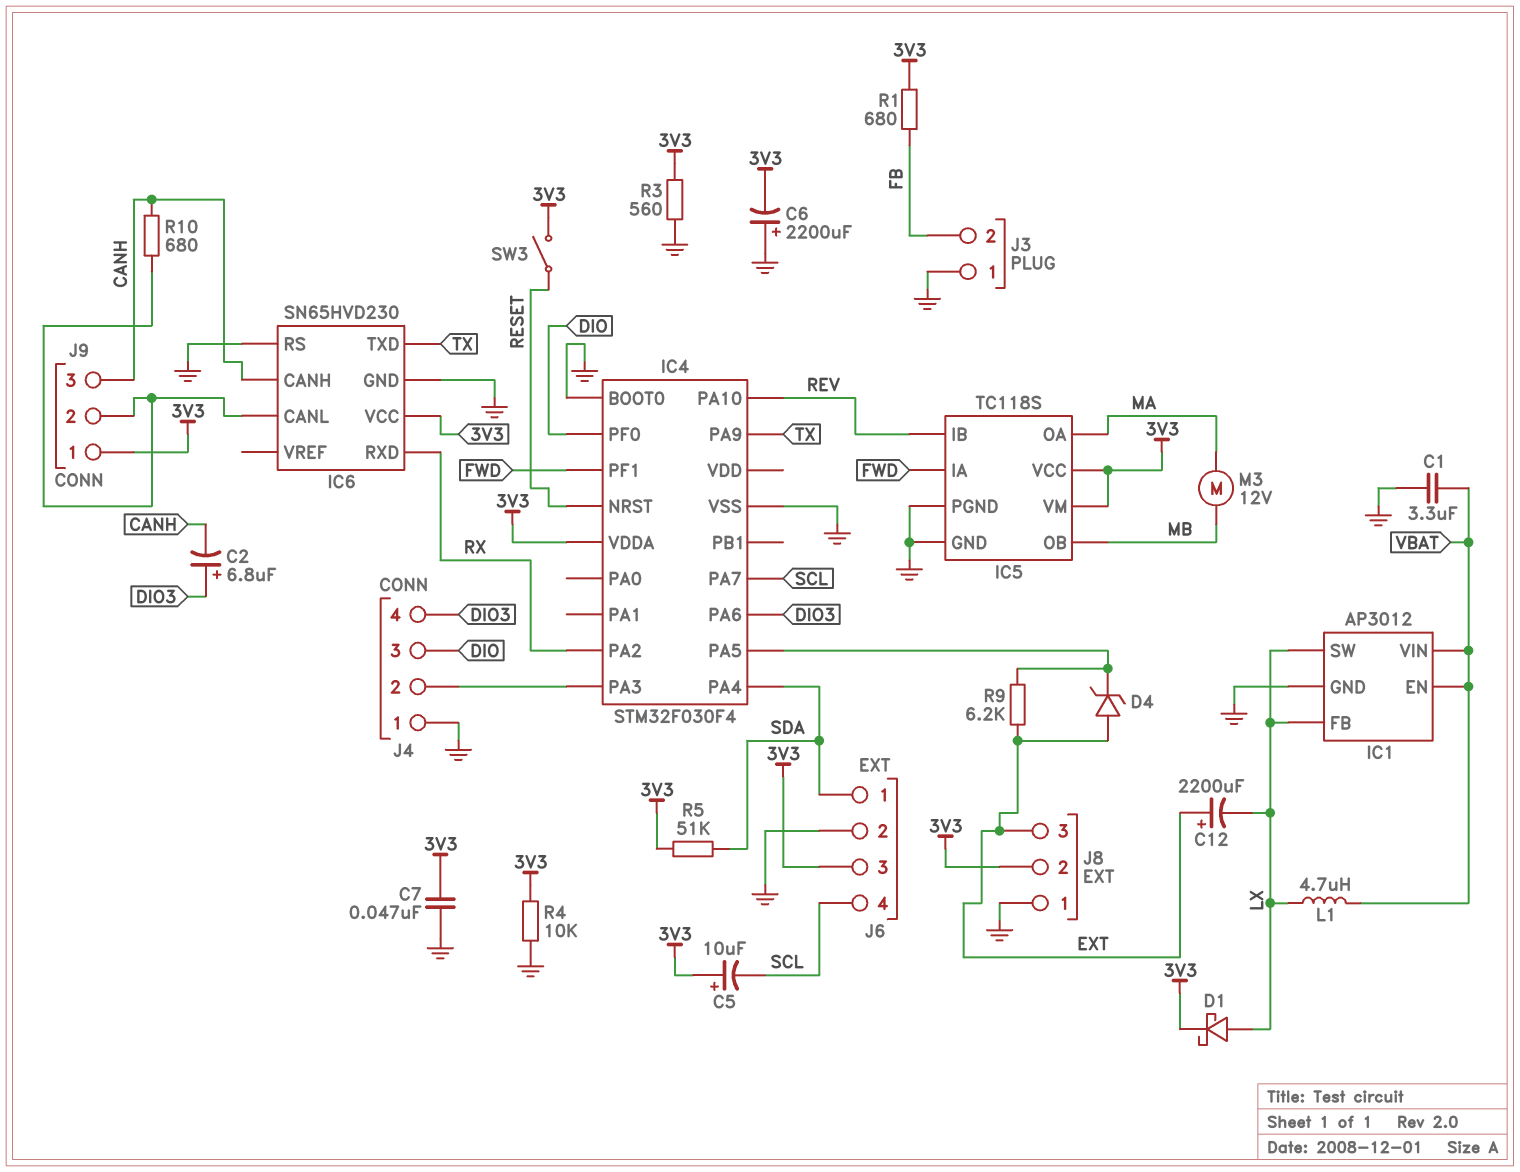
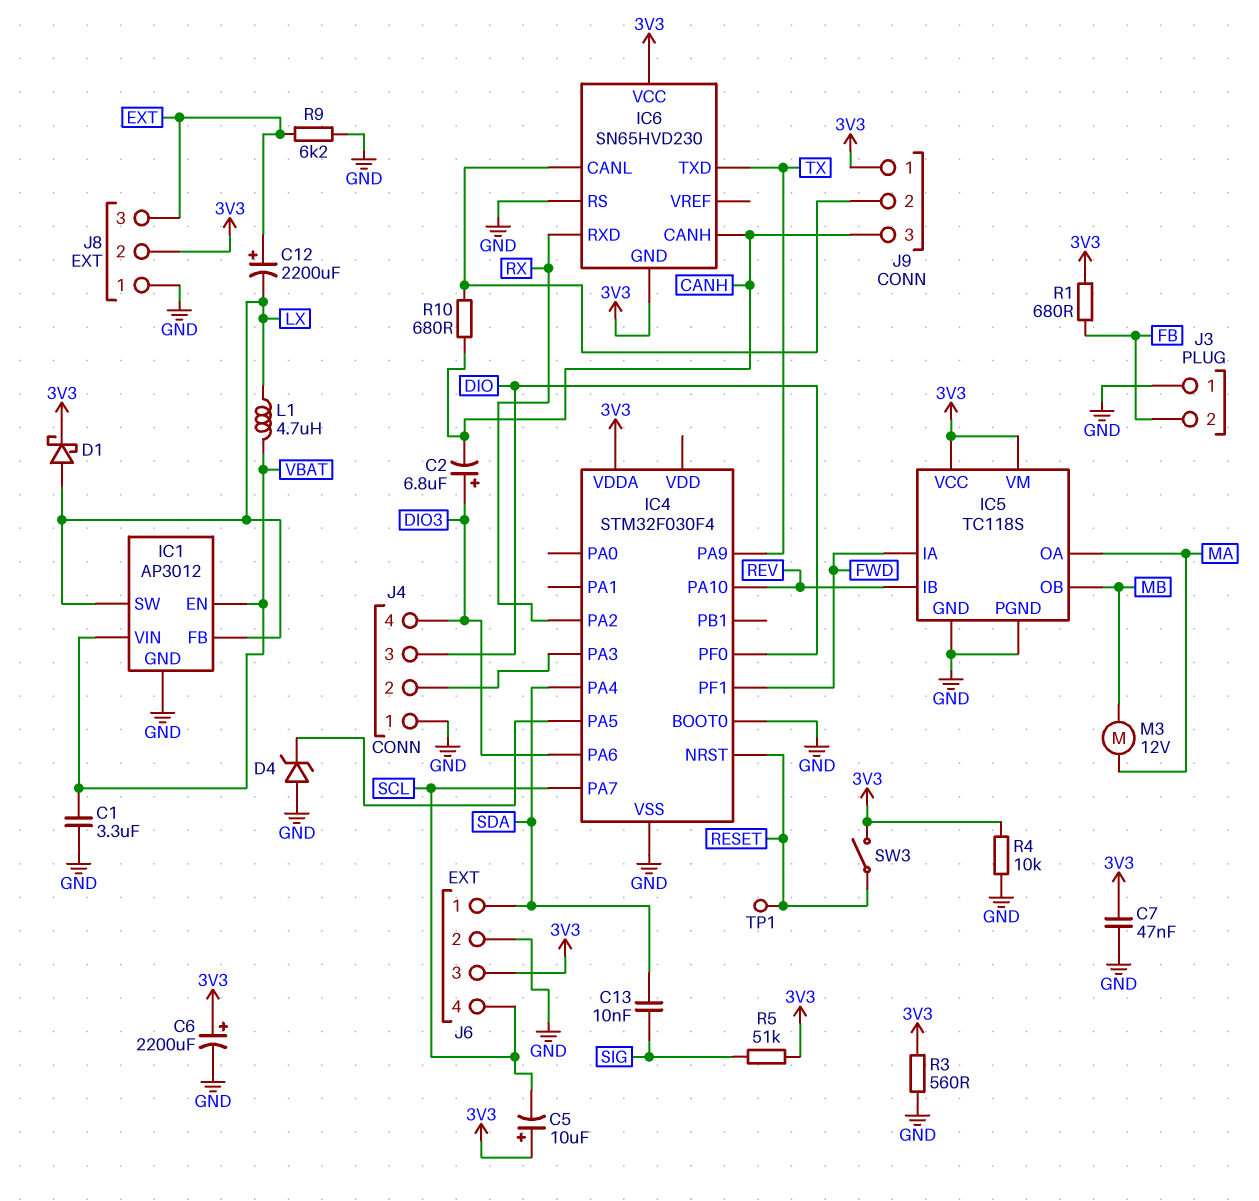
C6: 2200uF (plus GND, minus 3V3) -> 2200uF (plus 3V3, minus GND)
C13: none -> 10nF (SDA, SIG)
D4: zener (A EXT, K IC4/PA5) -> zener (A GND, K IC4/PA5)
IC6 pin GND: GND -> 3V3
R5: 51k (3V3, SDA) -> 51k (3V3, SIG)
R9: 6.2k (EXT, IC4/PA5) -> 6.2k (EXT, GND)
TP1: none -> test point (RESET)

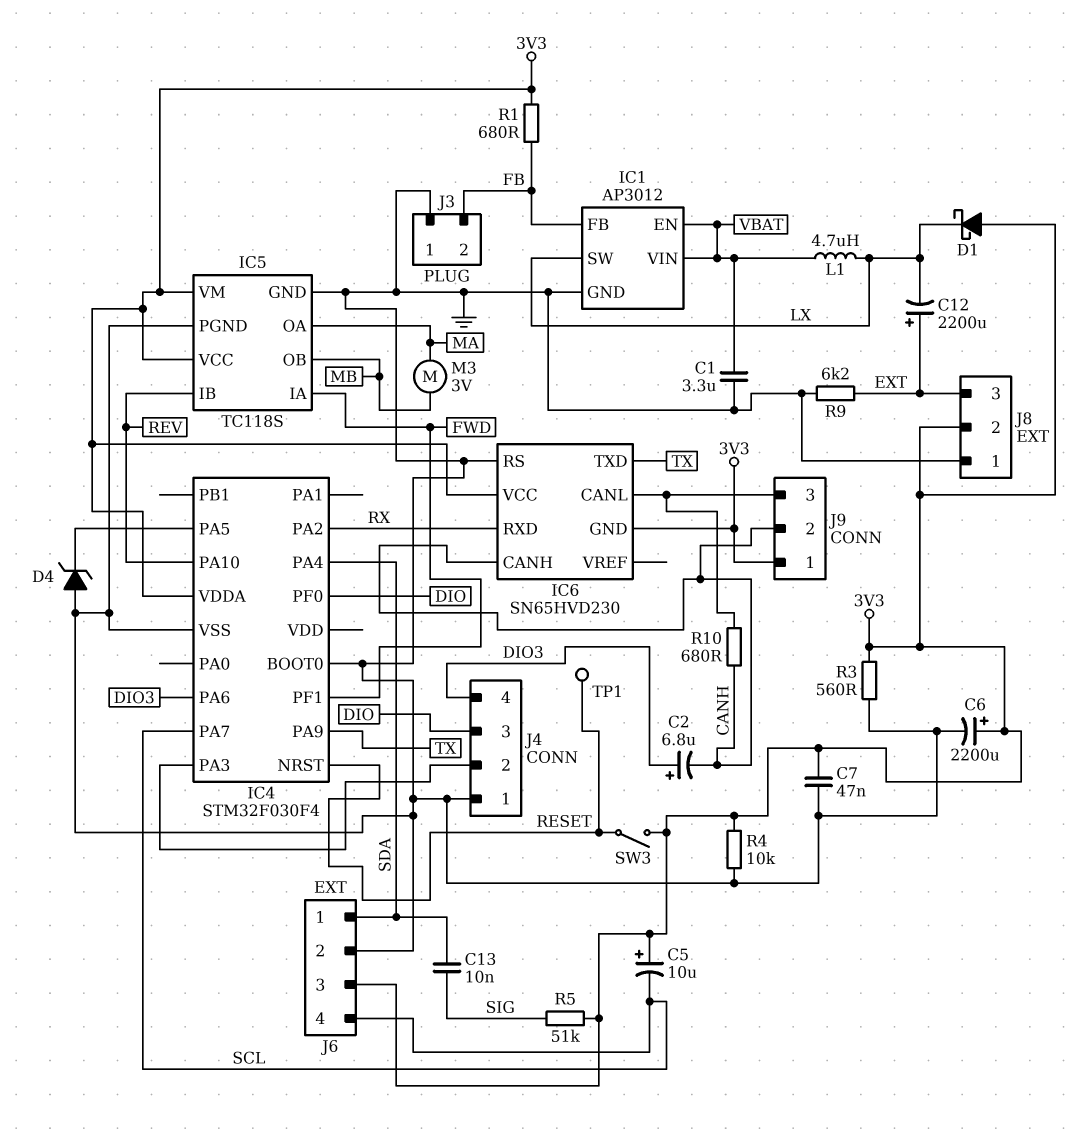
D1: schottky (A LX, K 3V3) -> schottky (A 3V3, K LX)
IC1 pin FB: LX -> FB
J9 pin 2: IC6/CANL -> CANH
J9 pin 3: CANH -> IC6/CANL
M3: motor 12V (MA, MB) -> motor 3V (MA, MB)

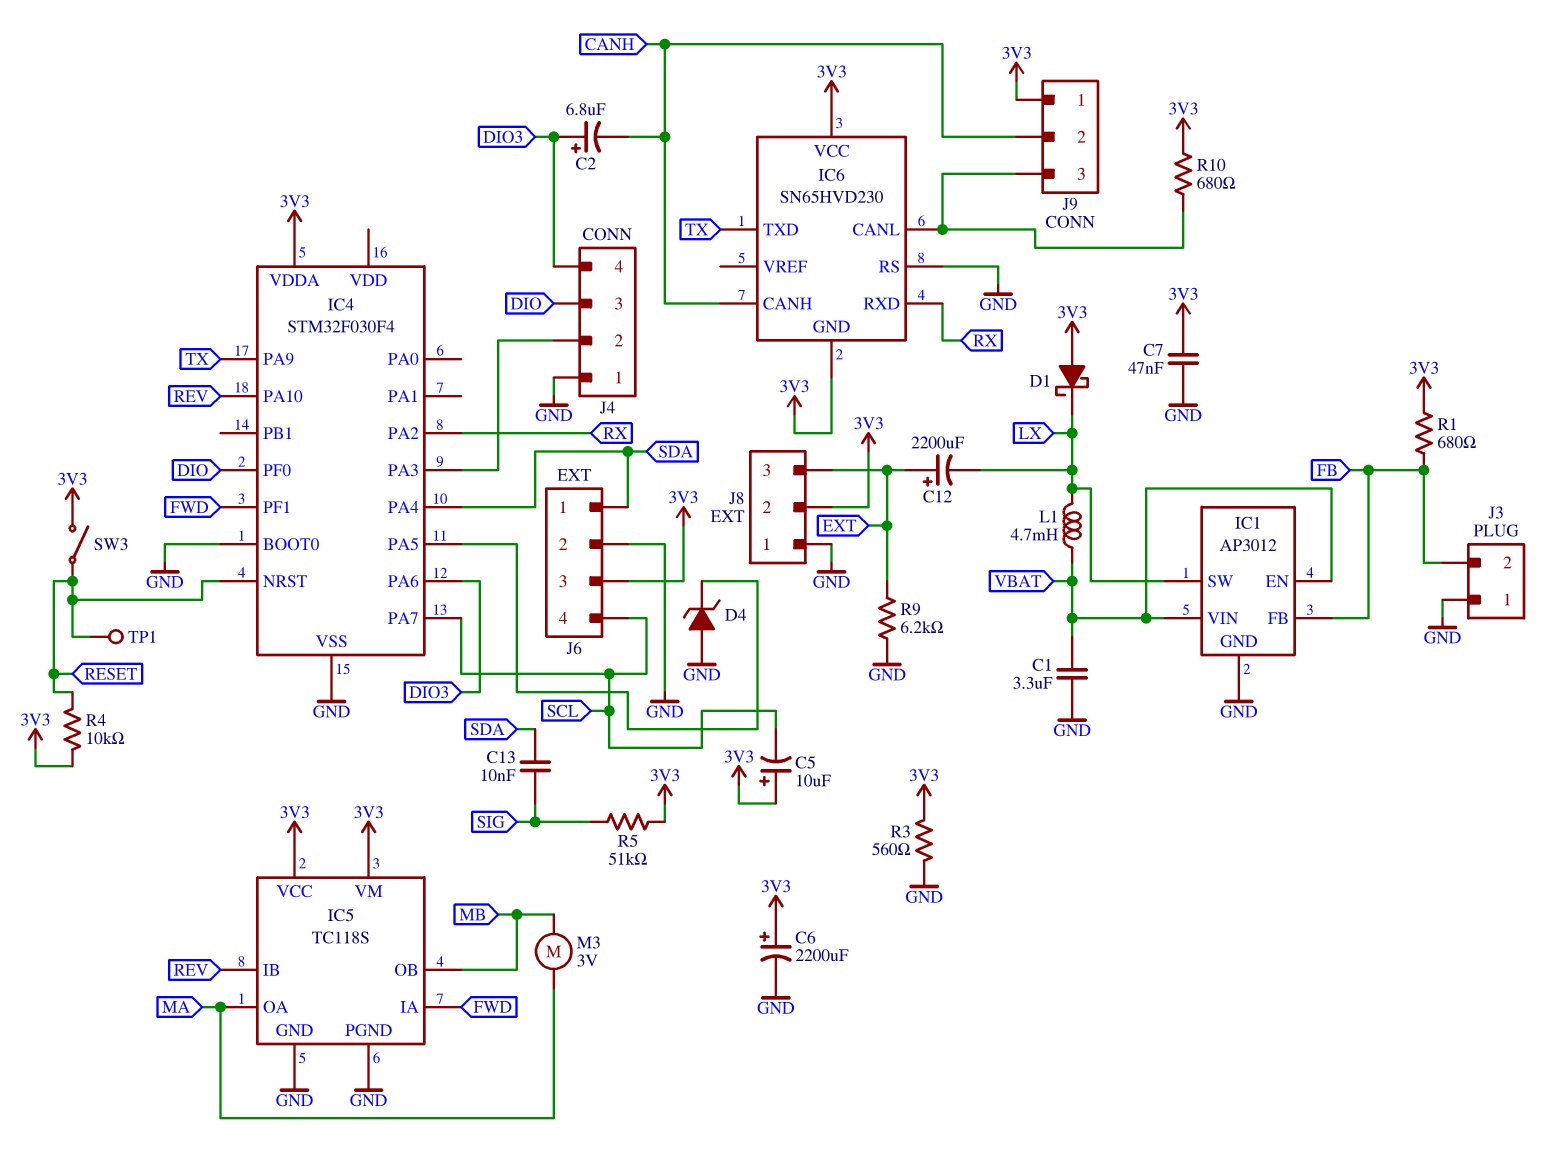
L1: 4.7uH (LX, VBAT) -> 4.7mH (LX, VBAT)
R4: 10k (3V3, GND) -> 10k (3V3, RESET)
R10: 680 (CANH, IC6/CANL) -> 680 (3V3, IC6/CANL)

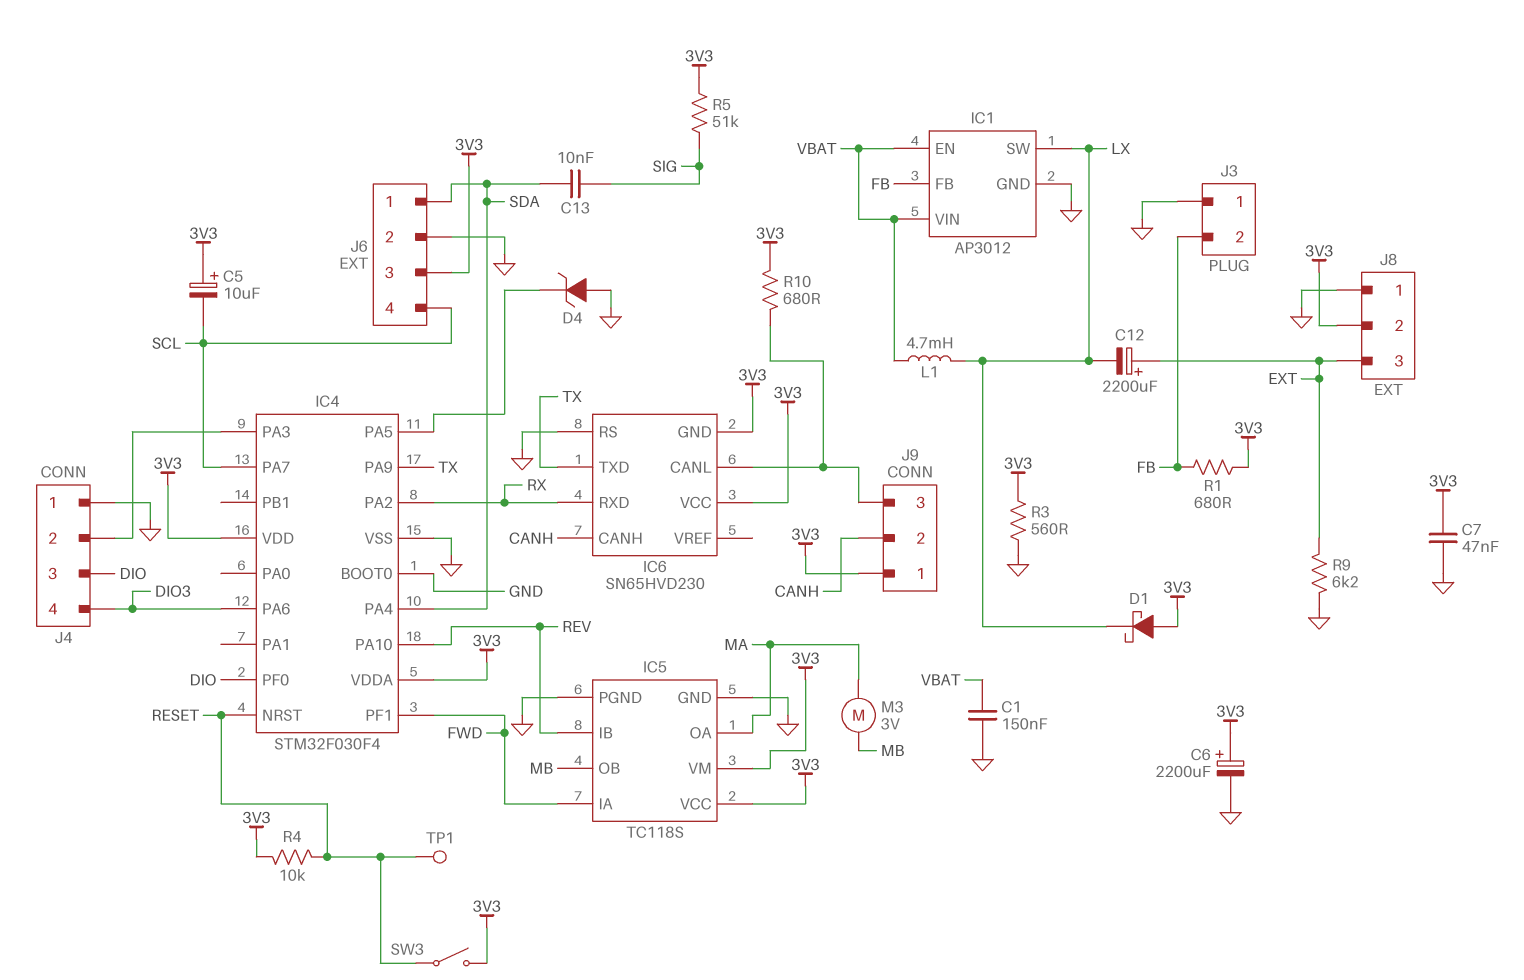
C1: 3.3uF (GND, VBAT) -> 150nF (GND, VBAT)
C2: 6.8uF (plus DIO3, minus CANH) -> none
IC4 pin VDD: none -> 3V3

